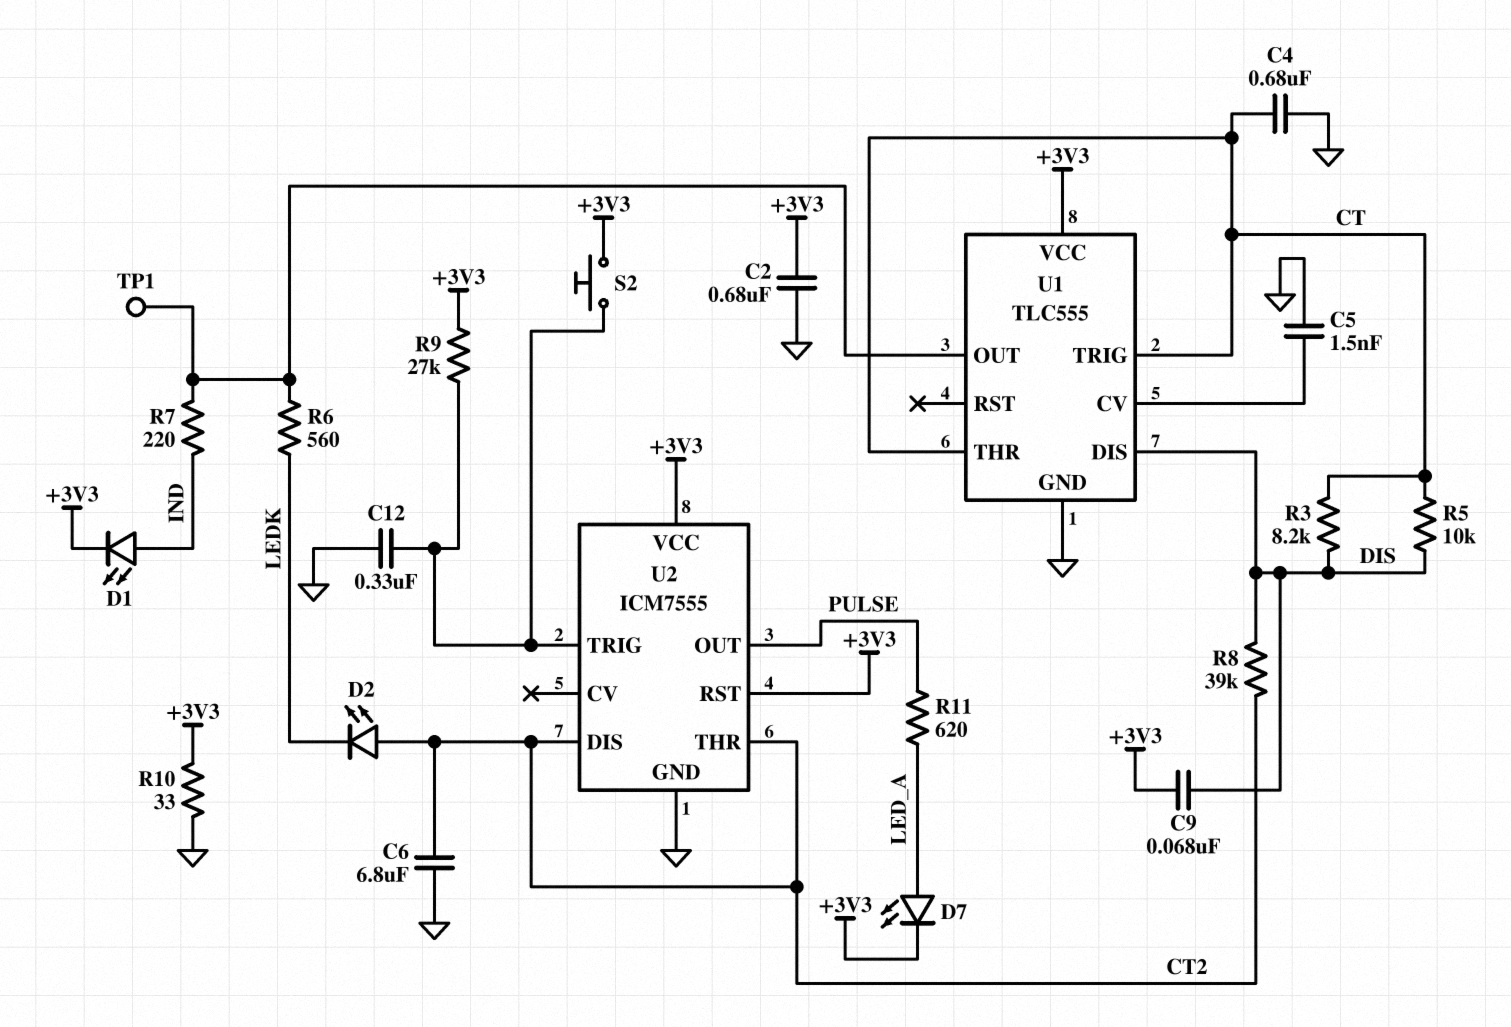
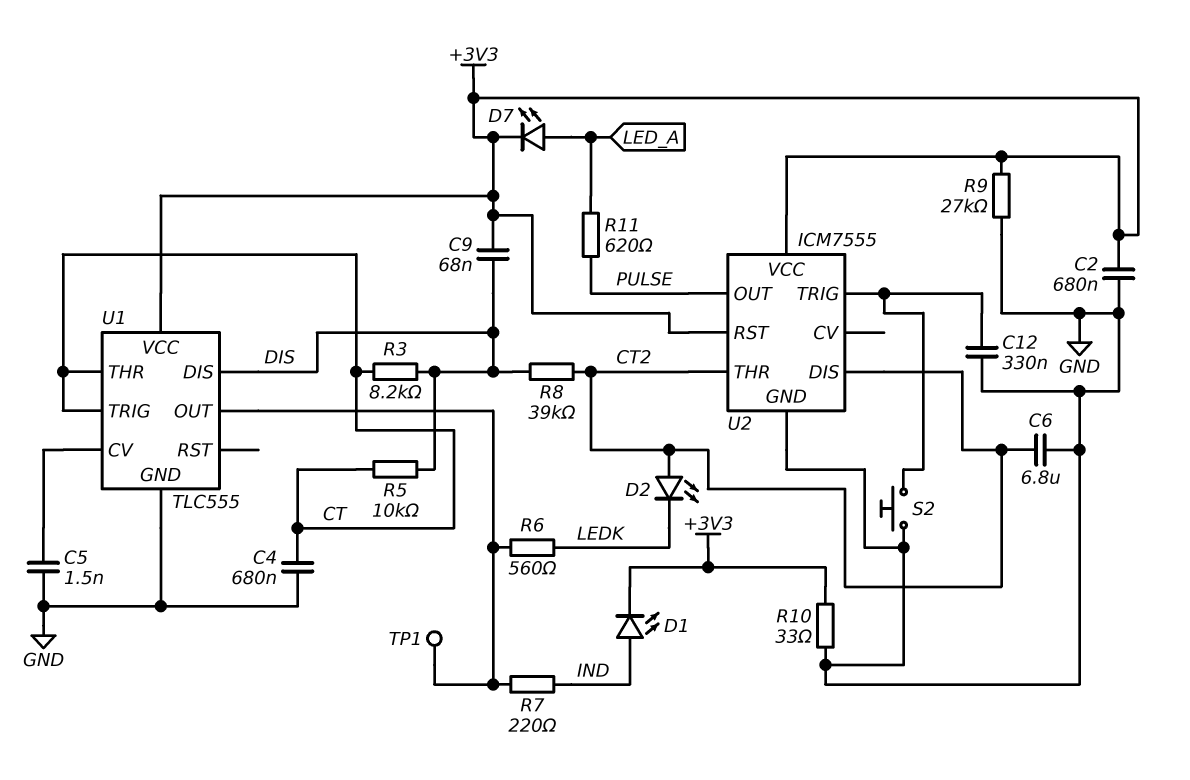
R9: 27k (+3V3, U2/TRIG) -> 27k (+3V3, GND)
S2: button (+3V3, U2/TRIG) -> button (GND, U2/TRIG)

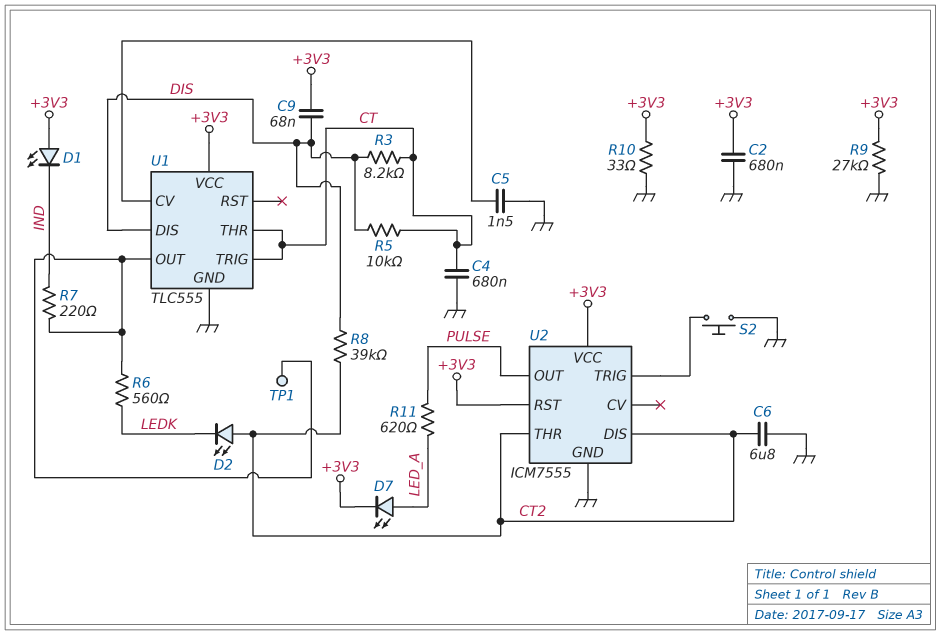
C12: 330nF (GND, U2/TRIG) -> none
D1: LED (A IND, K +3V3) -> LED (A +3V3, K IND)

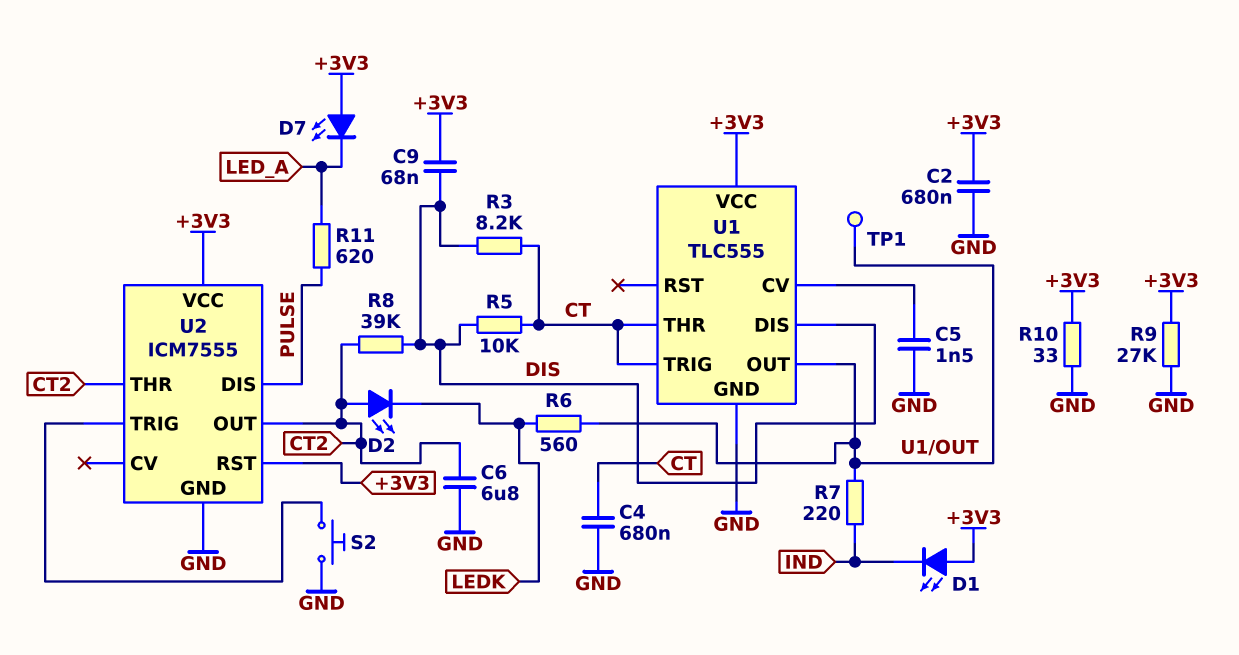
D7: LED (A LED_A, K +3V3) -> LED (A +3V3, K LED_A)
U2 pin DIS: CT2 -> PULSE
U2 pin OUT: PULSE -> CT2

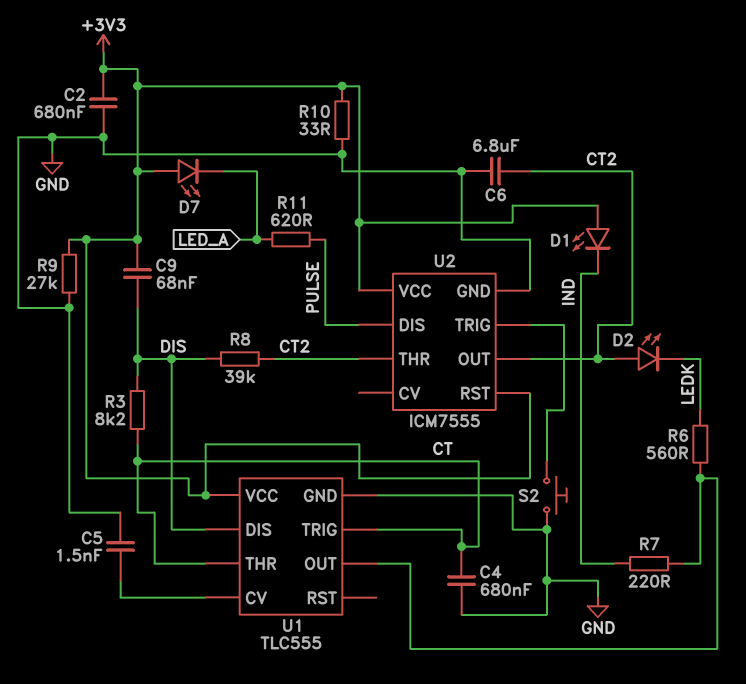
R5: 10k (CT, DIS) -> none
TP1: test point (U1/OUT) -> none

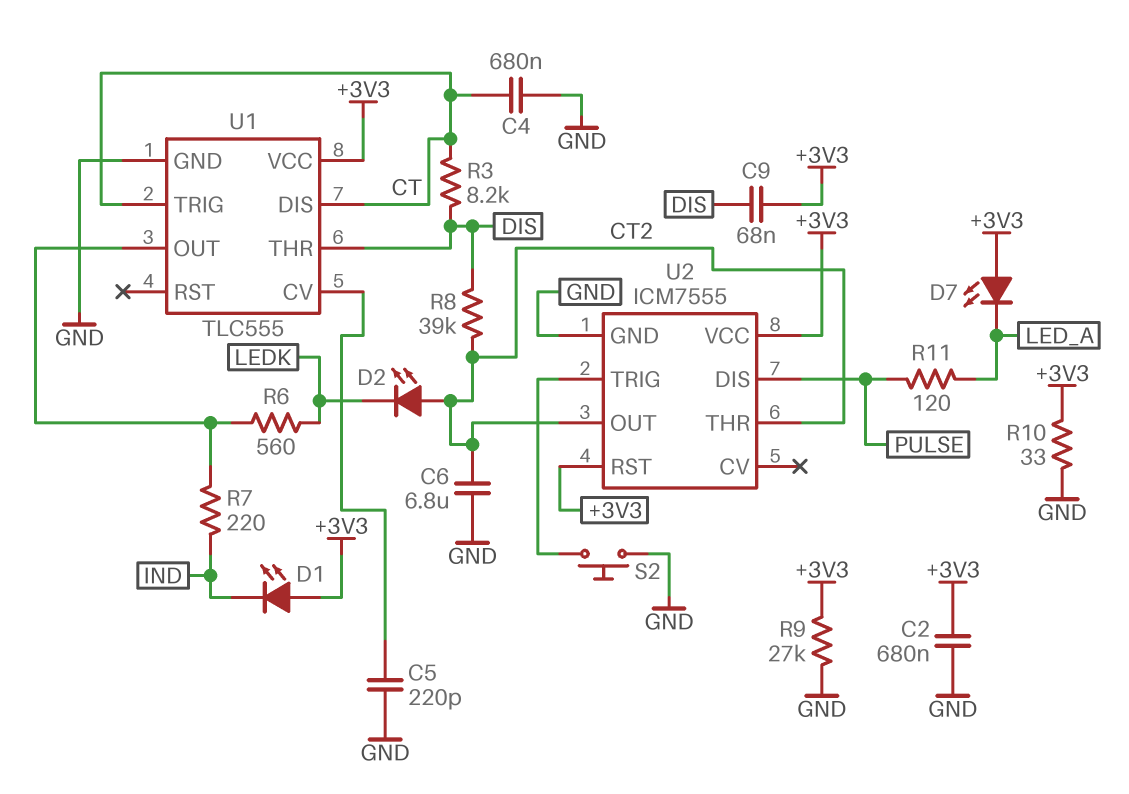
C5: 1.5nF (GND, U1/CV) -> 220pF (GND, U1/CV)
R11: 620 (LED_A, PULSE) -> 120 (LED_A, PULSE)
U1 pin DIS: DIS -> CT
U1 pin THR: CT -> DIS

